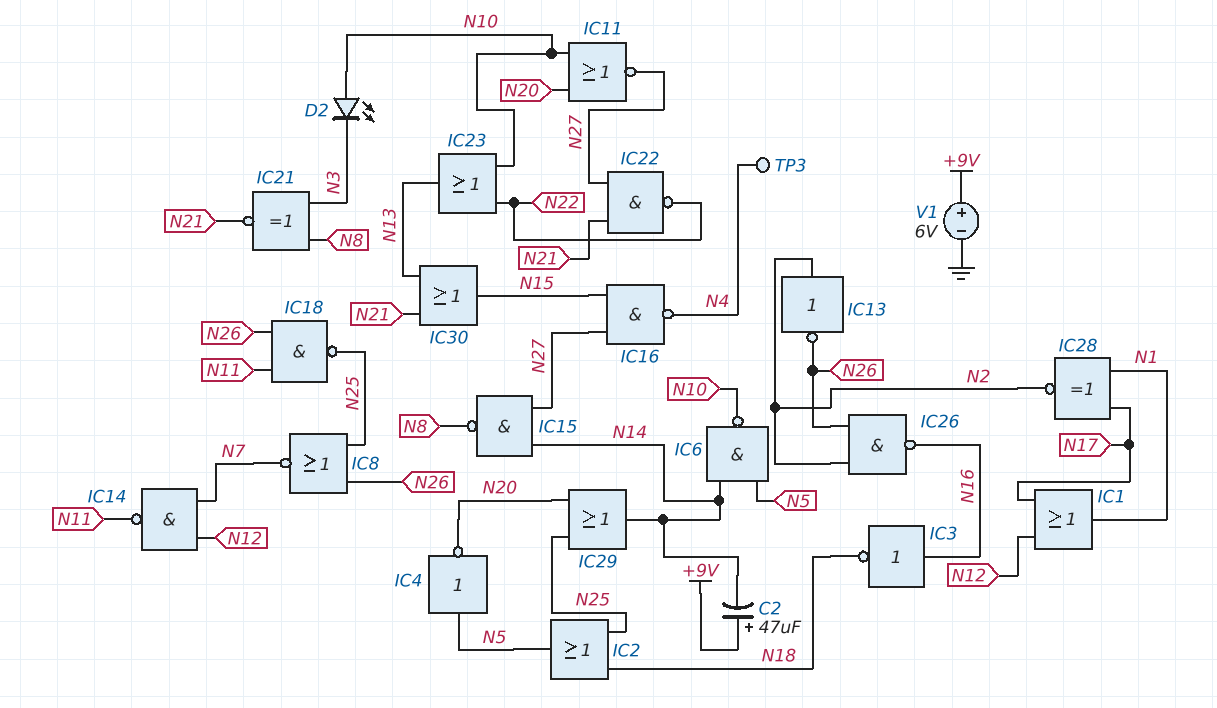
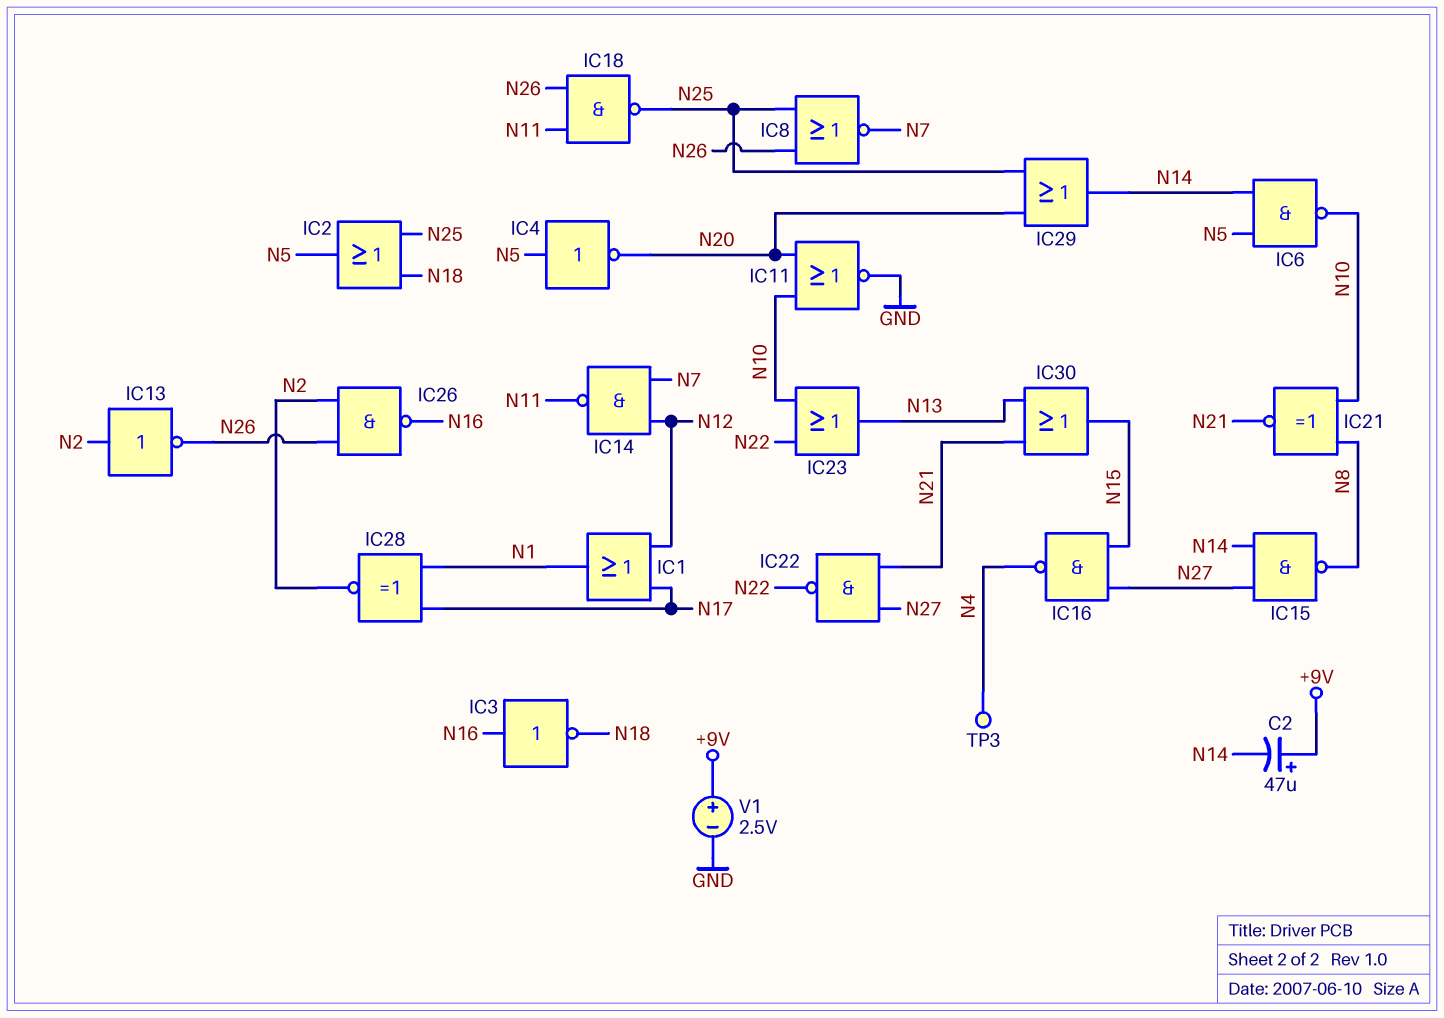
D2: LED (A N10, K N3) -> none
IC11: NOR (in N10, in N20, out N27) -> NOR (in N10, in N20, out GND)
IC21: XNOR (in N3, in N8, out N21) -> XNOR (in N8, in N10, out N21)
V1: 6V (plus +9V, minus GND) -> 2.5V (plus +9V, minus GND)

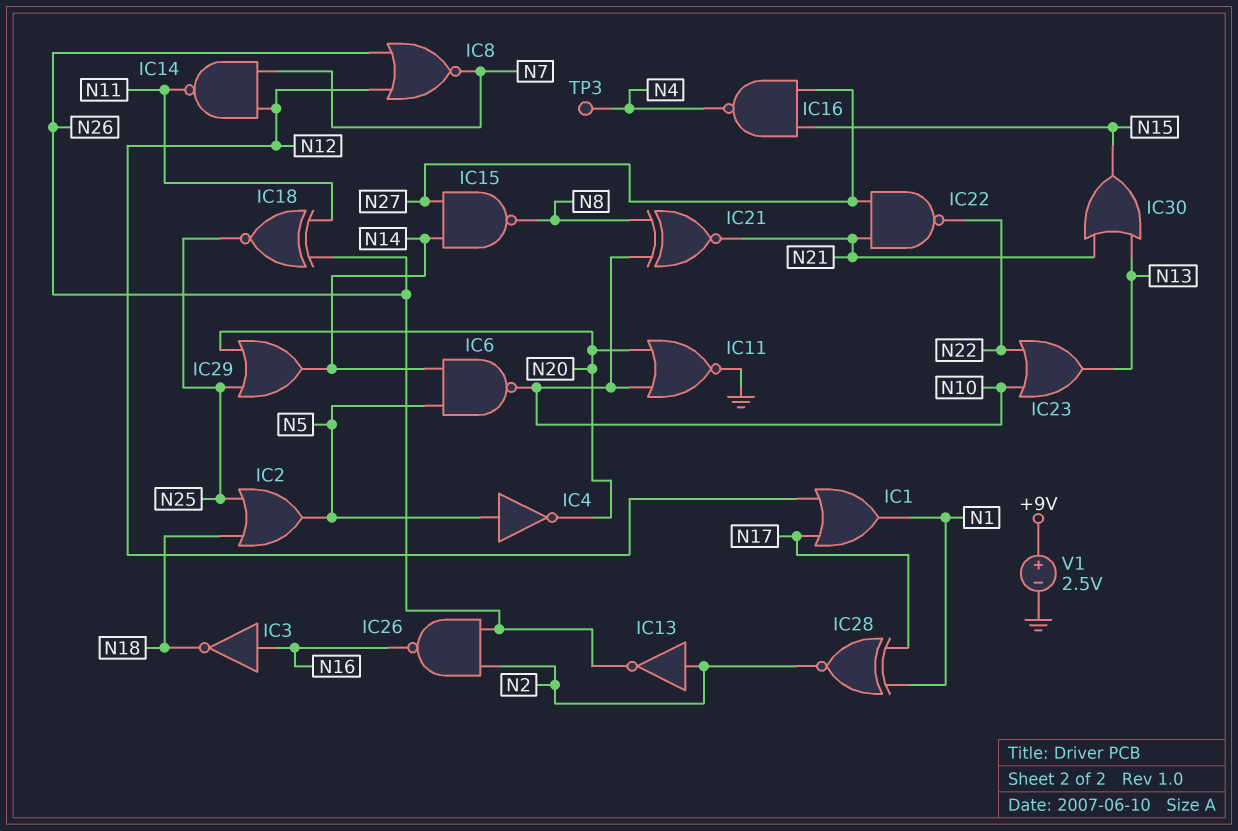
C2: 47uF (plus +9V, minus N14) -> none
IC8: NOR (in N25, in N26, out N7) -> NOR (in N12, in N26, out N7)
IC18: NAND (in N11, in N26, out N25) -> XNOR (in N11, in N26, out N25)

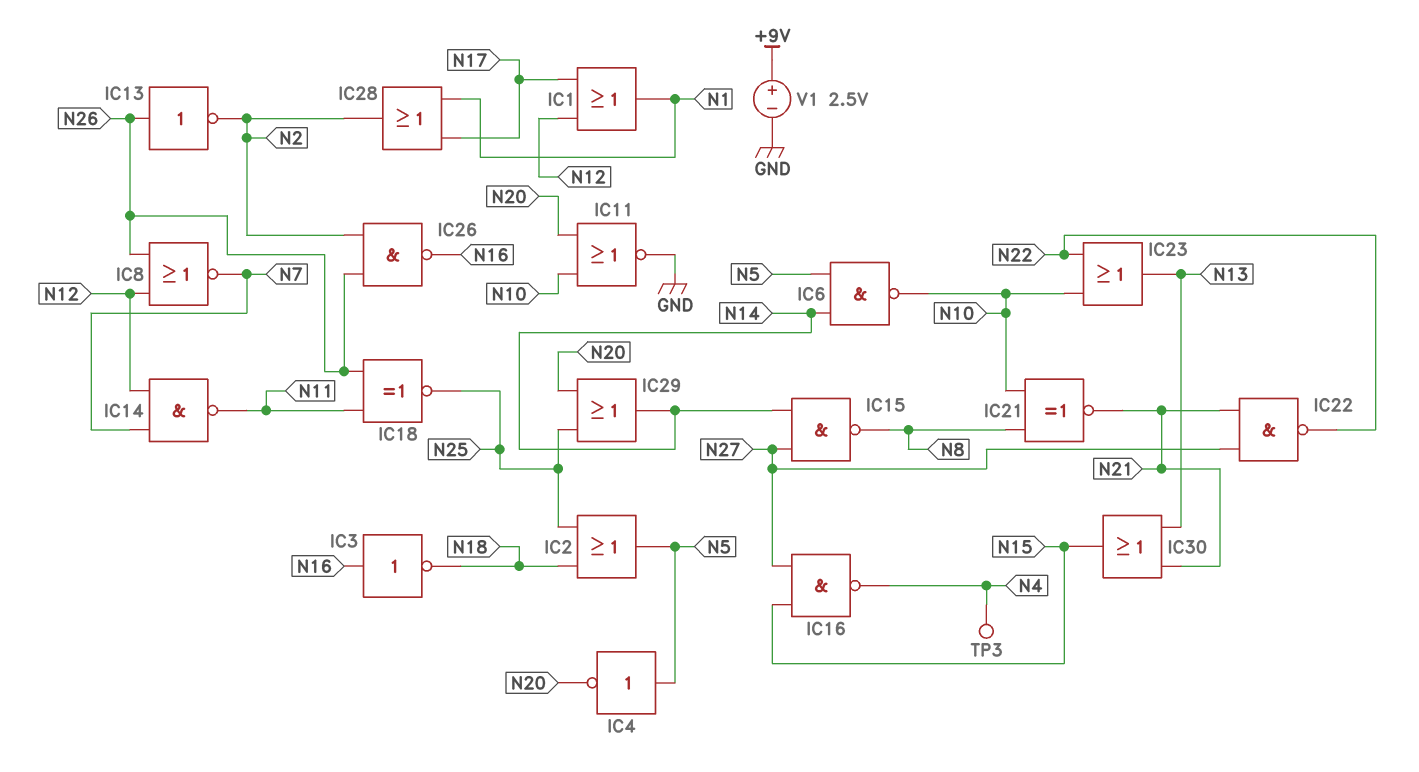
IC13: NOT (in N2, out N26) -> NOT (in N26, out N2)
IC28: XNOR (in N1, in N17, out N2) -> OR (in N1, in N17, out N2)

